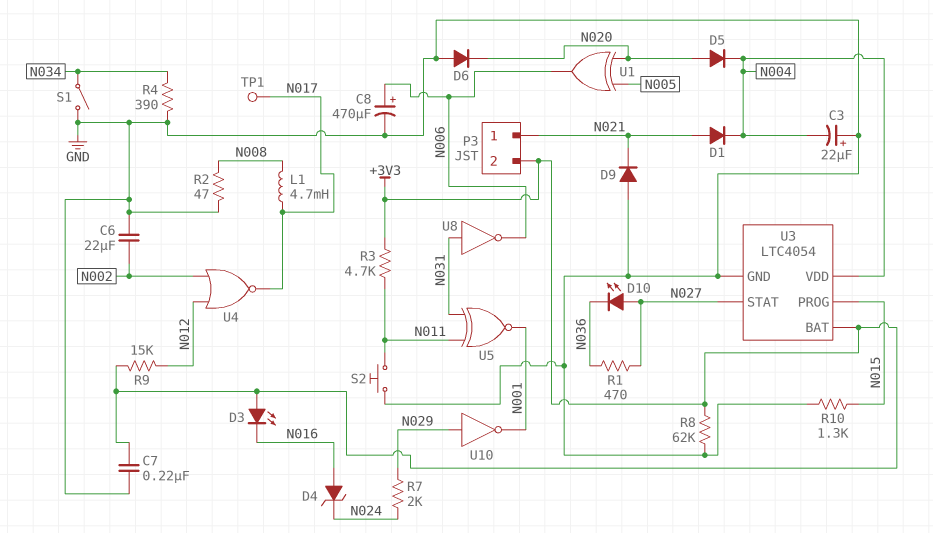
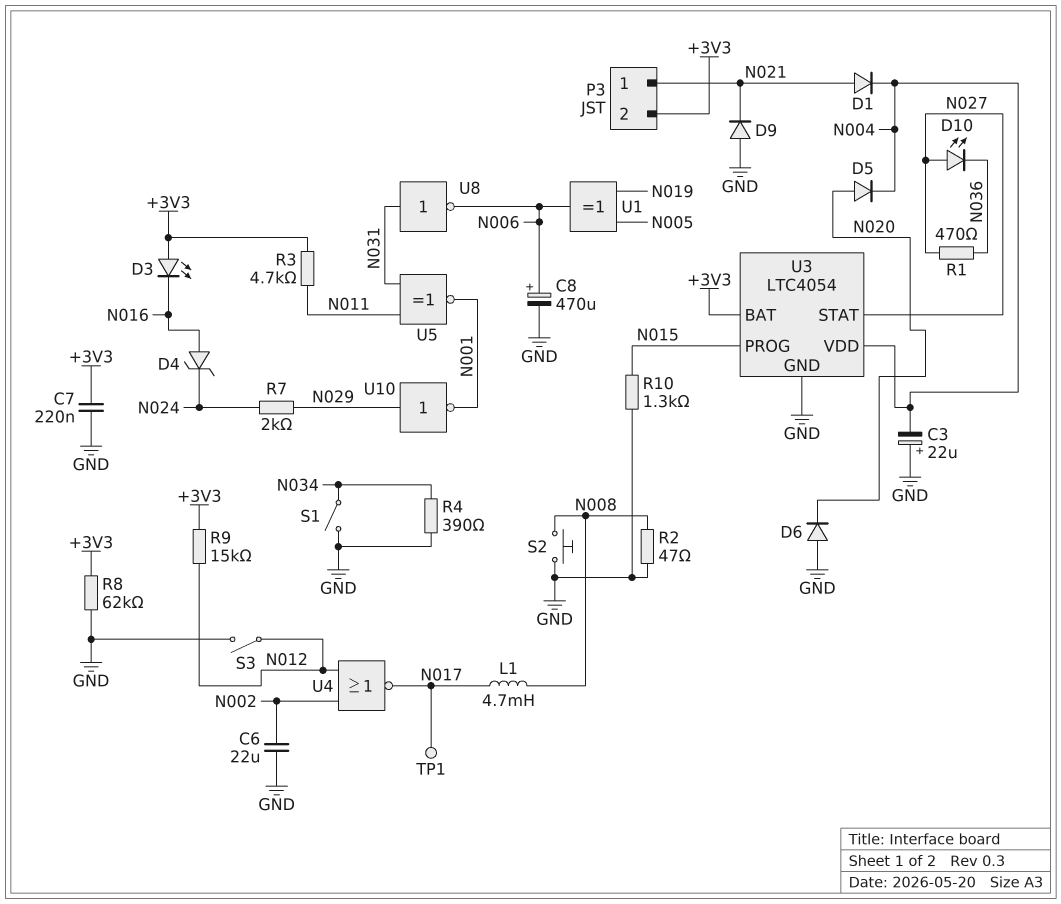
S2: button (GND, N011) -> button (GND, N008)
S3: none -> switch (GND, N012)
U1: XOR (in N005, in N020, out N006) -> XOR (in N005, in N019, out N006)

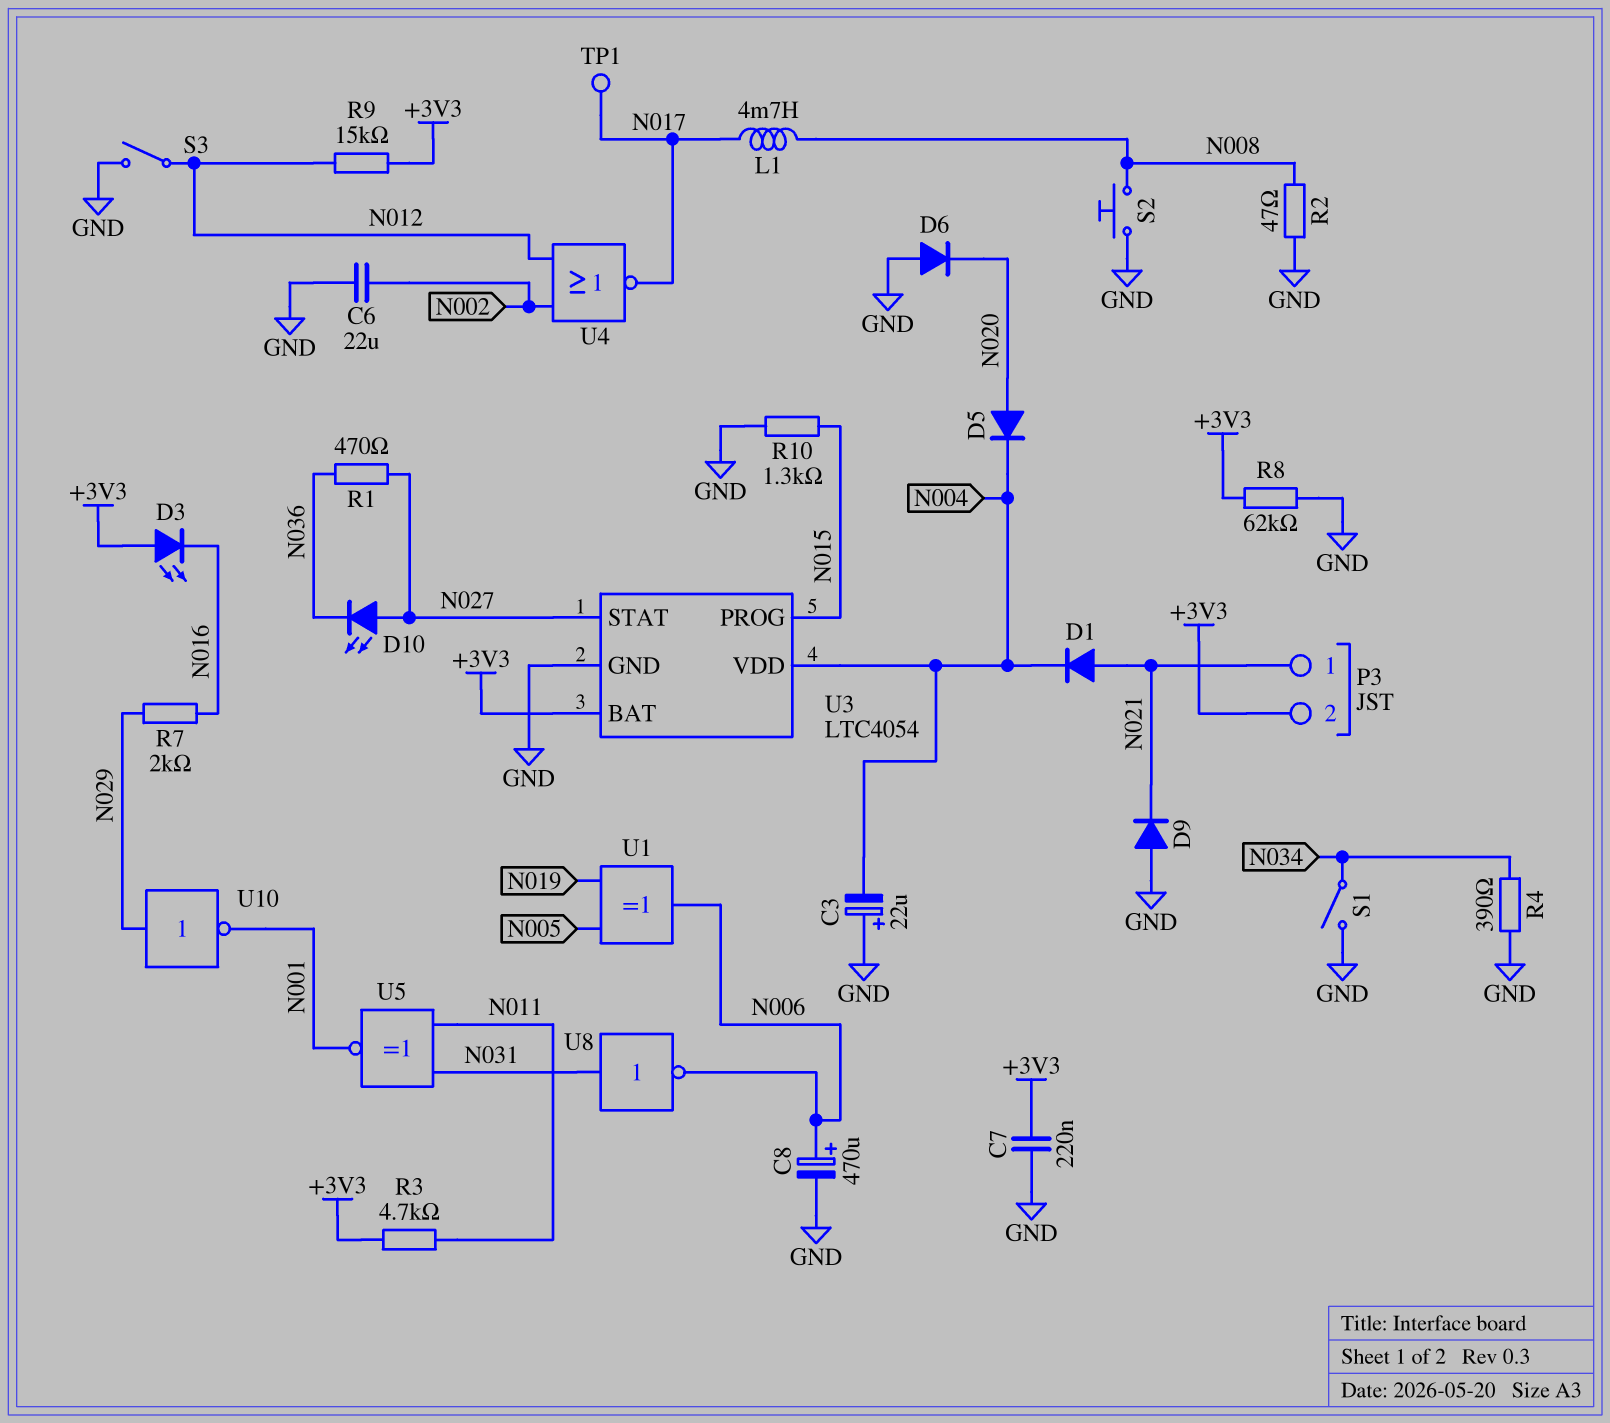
D4: zener (A N016, K N024) -> none
R7: 2k (N024, N029) -> 2k (N016, N029)

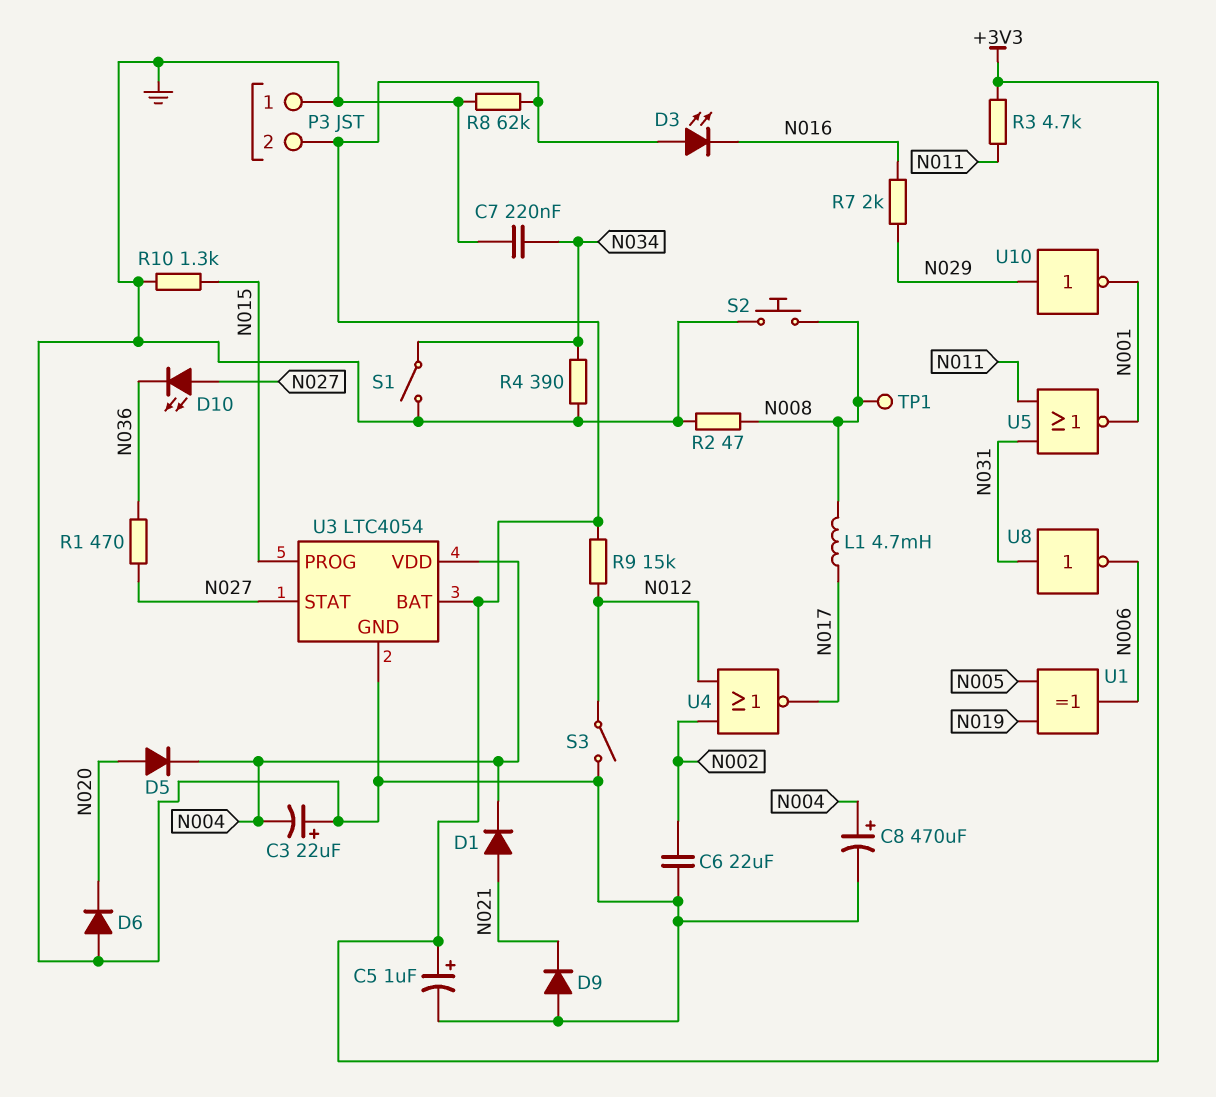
C5: none -> 1uF (plus +3V3, minus GND)
C7: 220nF (+3V3, GND) -> 220nF (GND, N034)
C8: 470uF (plus N006, minus GND) -> 470uF (plus N004, minus GND)
P3 pin 1: N021 -> GND
TP1: test point (N017) -> test point (N008)
U5: XNOR (in N011, in N031, out N001) -> NOR (in N011, in N031, out N001)

